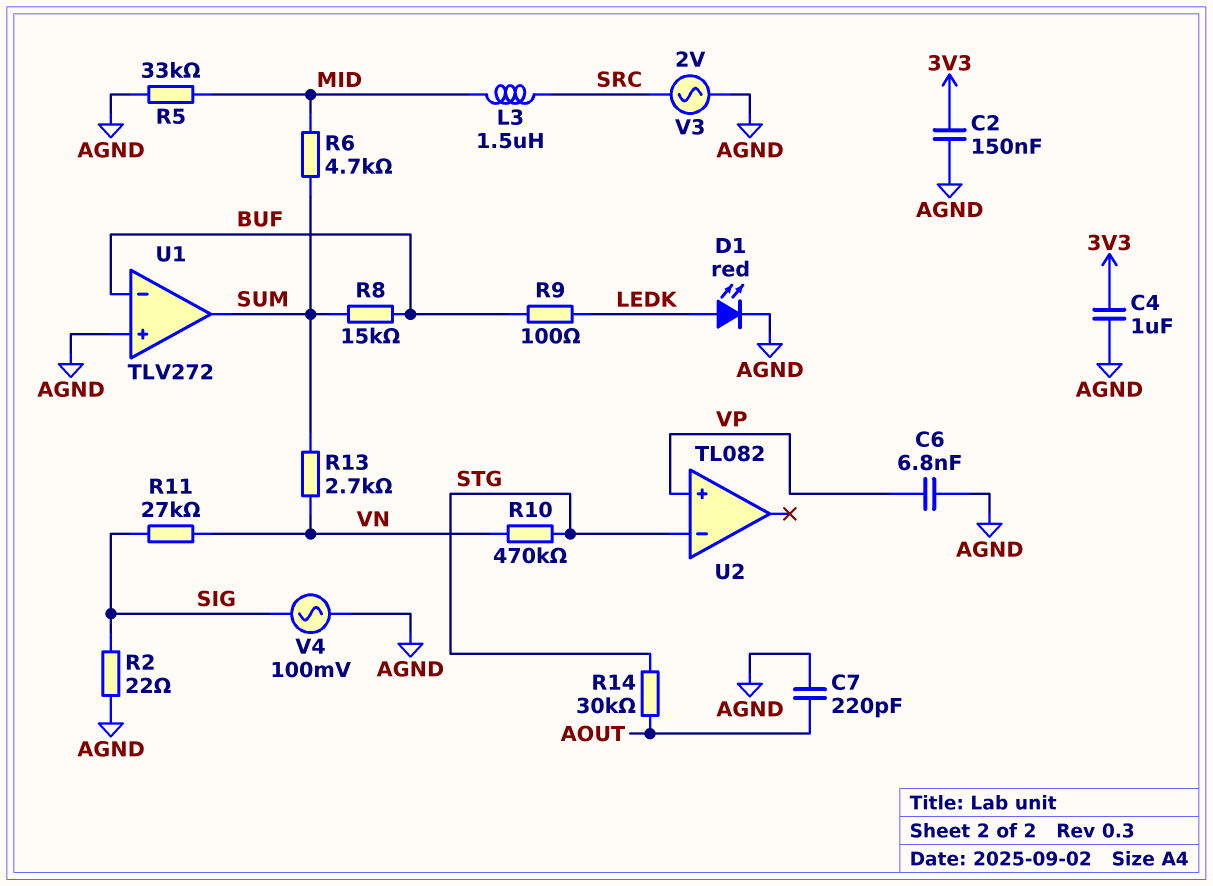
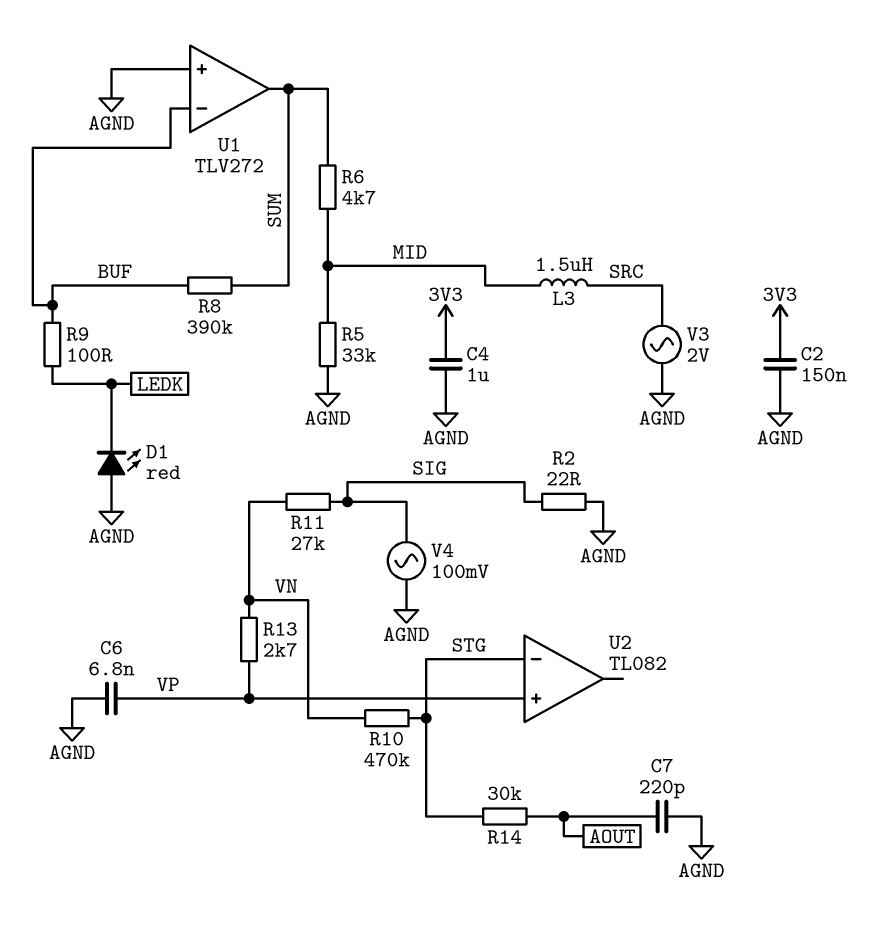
D1: LED red (A LEDK, K AGND) -> LED red (A AGND, K LEDK)
R8: 15k (BUF, SUM) -> 390k (BUF, SUM)
R13: 2.7k (SUM, VN) -> 2.7k (VN, VP)

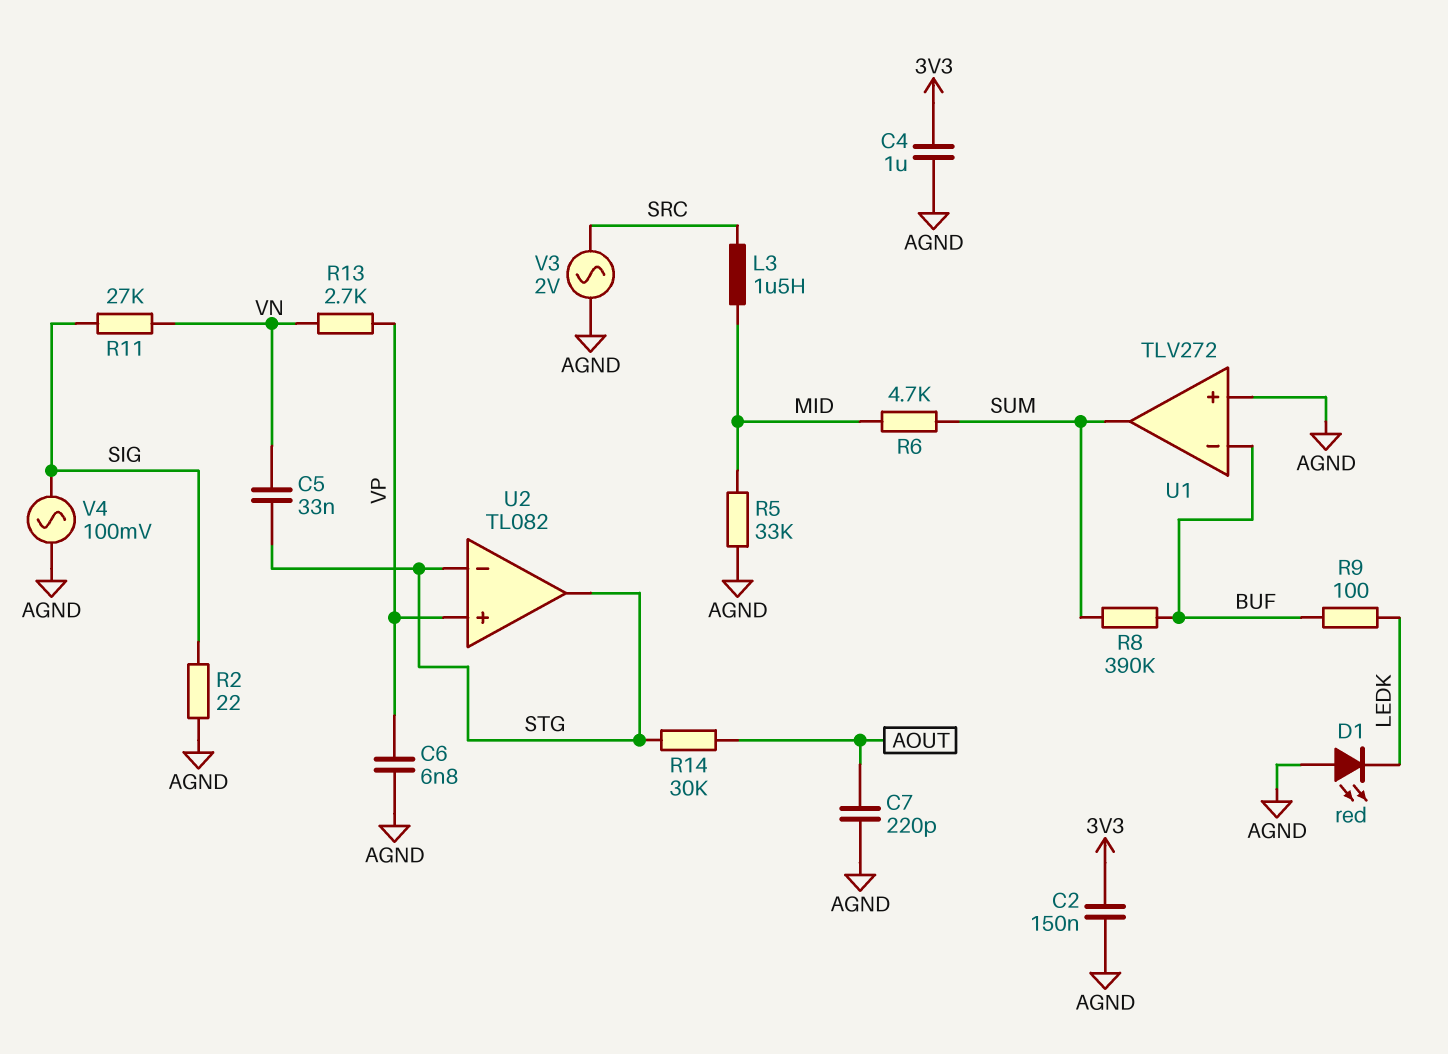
C5: none -> 33nF (STG, VN)
R10: 470k (STG, VN) -> none
U2 pin out: none -> STG

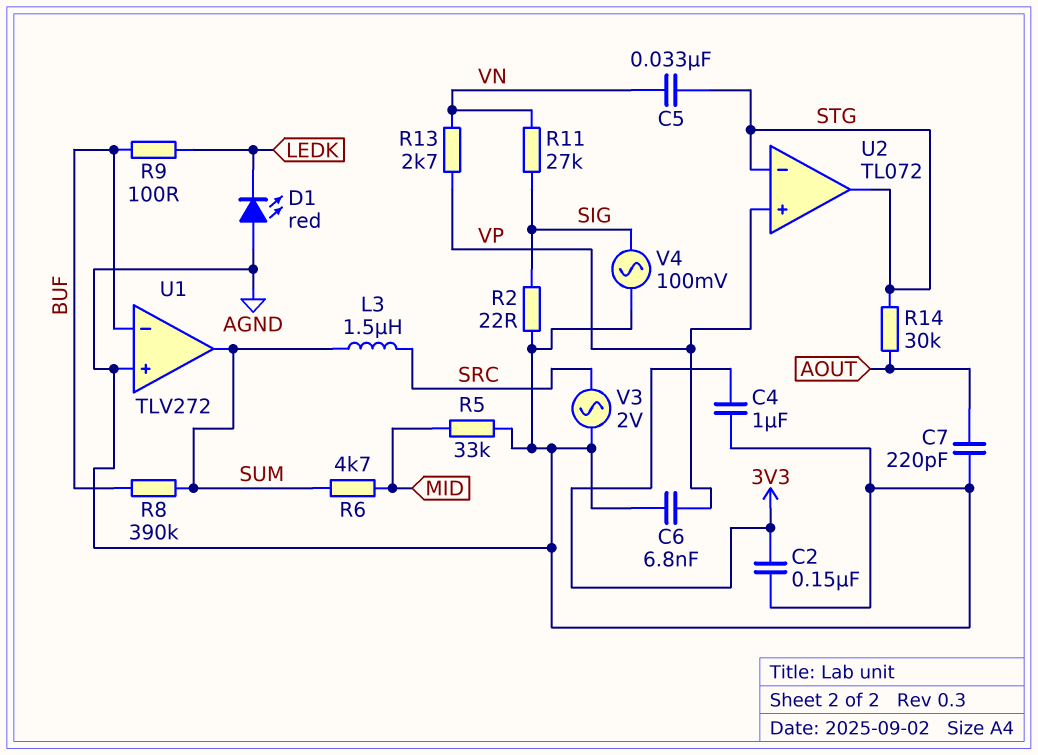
L3: 1.5uH (MID, SRC) -> 1.5uH (SRC, SUM)
U2: TL082 -> TL072

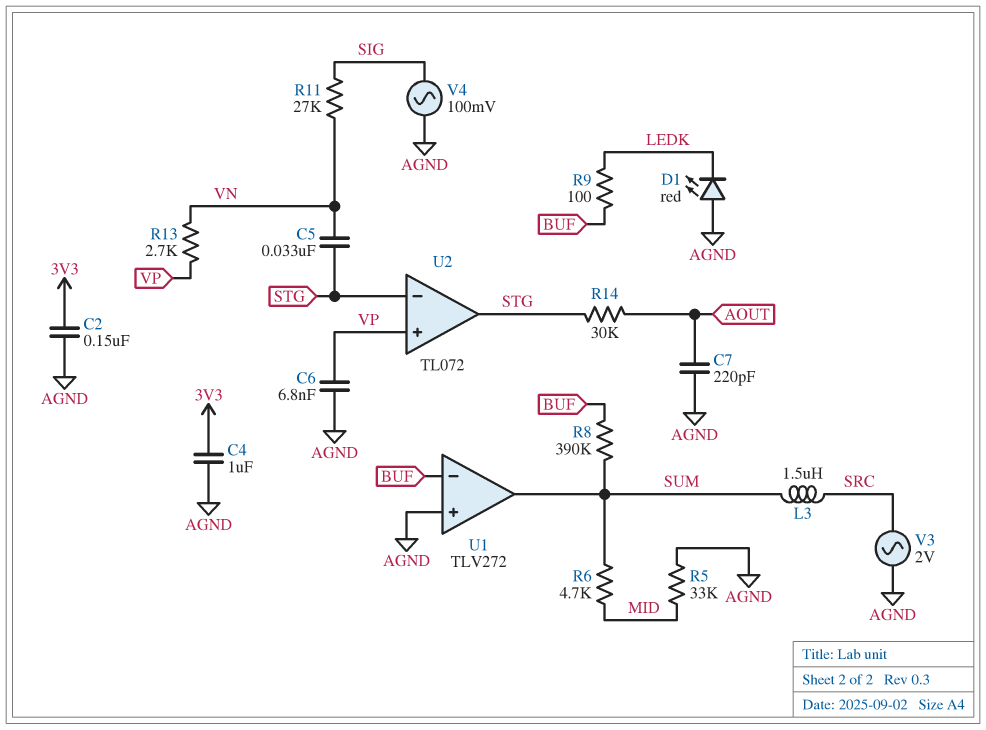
R2: 22 (AGND, SIG) -> none

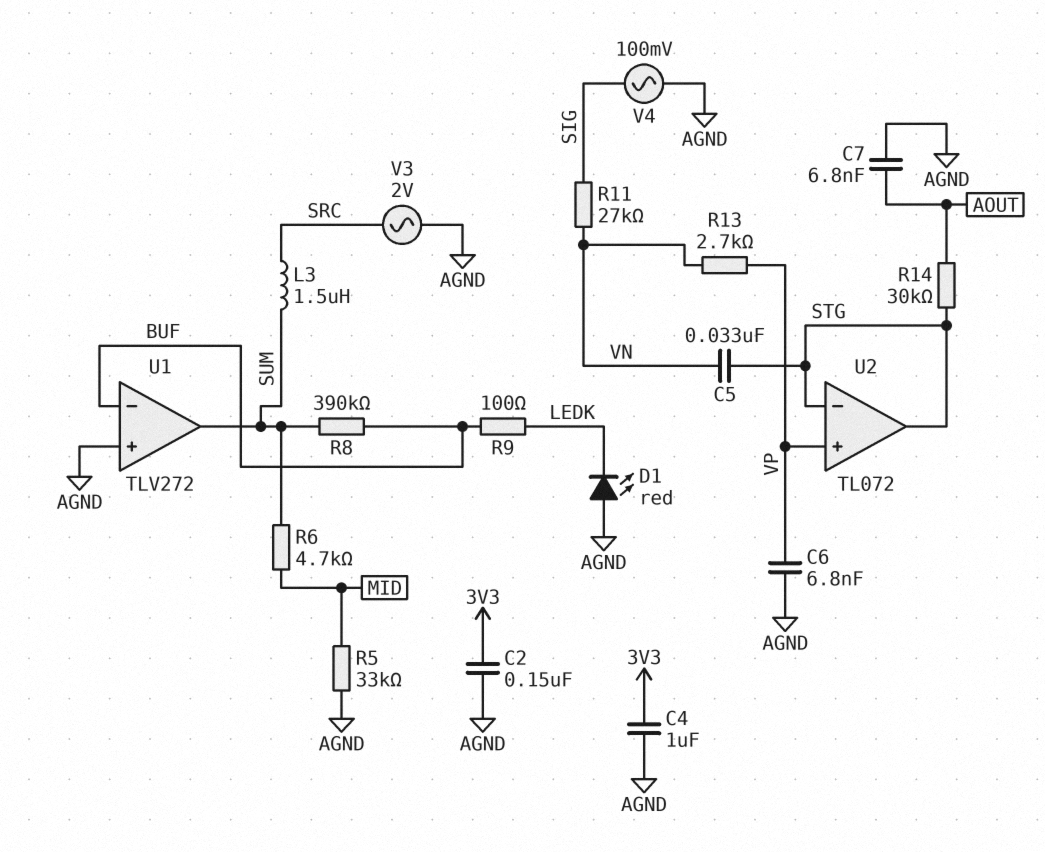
C7: 220pF (AGND, AOUT) -> 6.8nF (AGND, AOUT)

